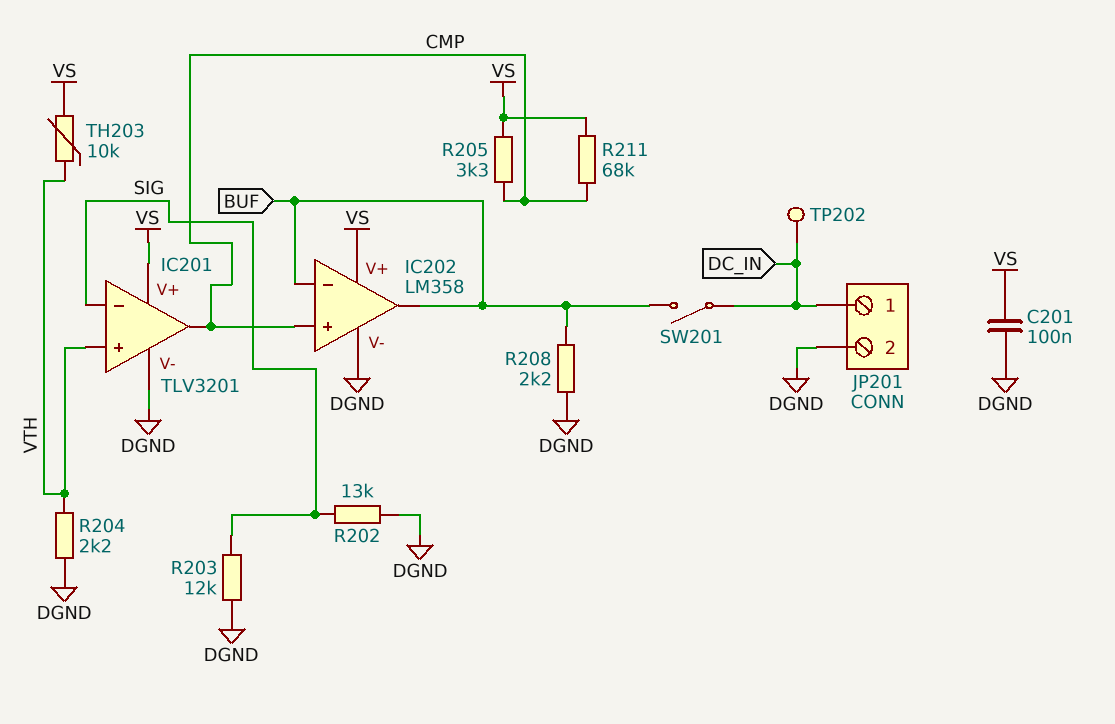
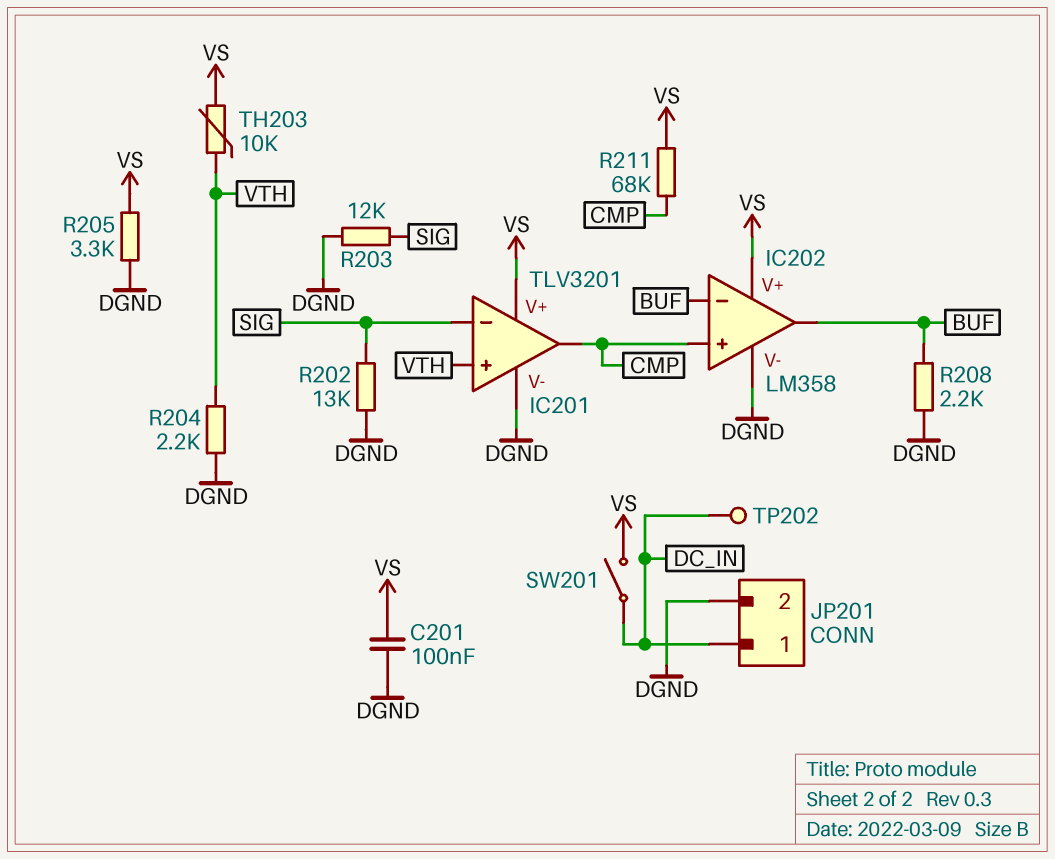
R205: 3.3k (CMP, VS) -> 3.3k (DGND, VS)
SW201: switch (BUF, DC_IN) -> switch (DC_IN, VS)

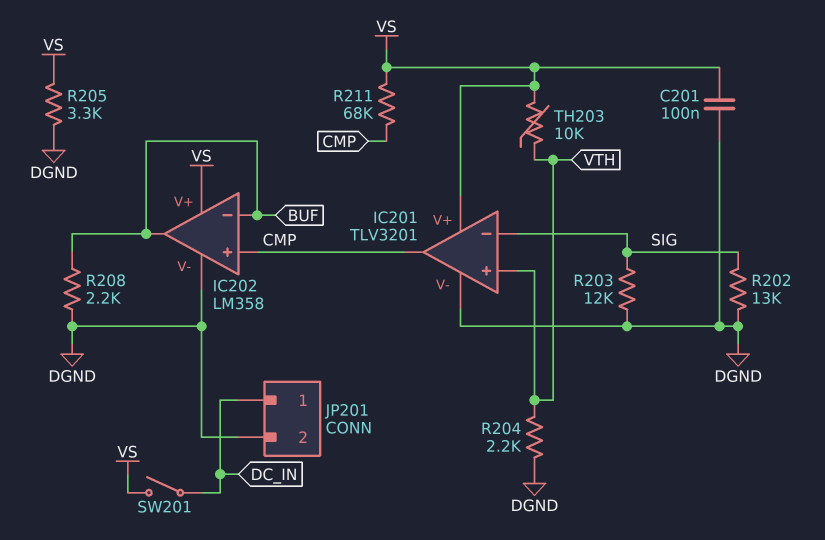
TP202: test point (DC_IN) -> none

